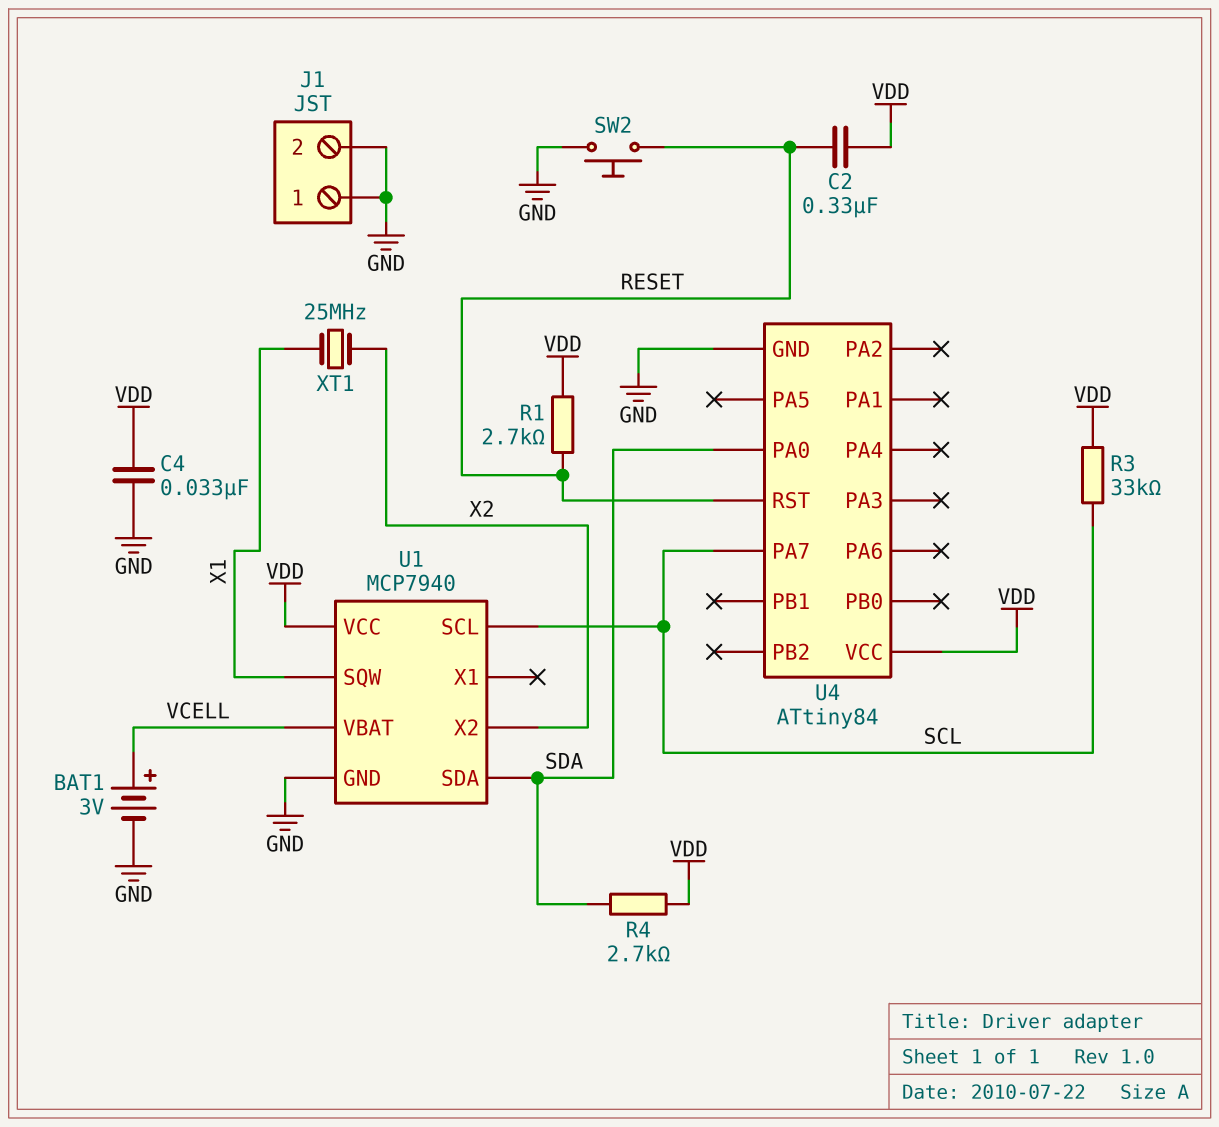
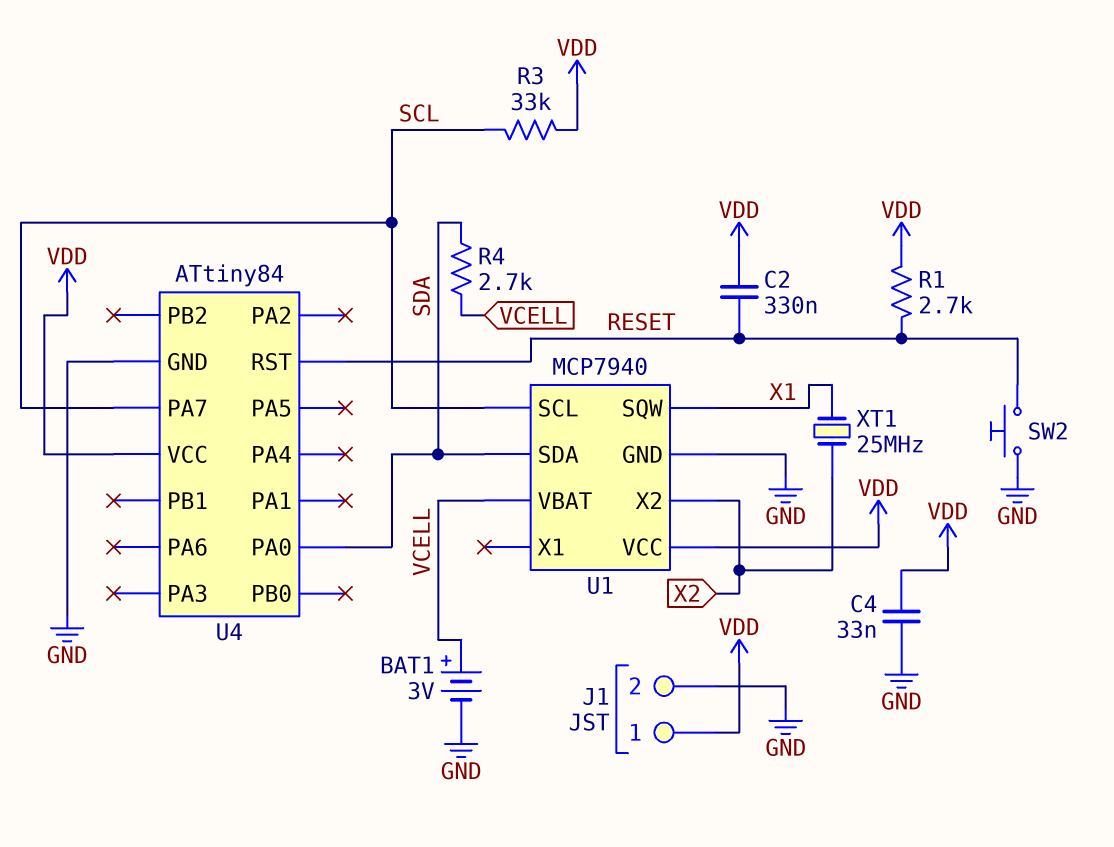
J1 pin 1: GND -> VDD
R4: 2.7k (SDA, VDD) -> 2.7k (SDA, VCELL)

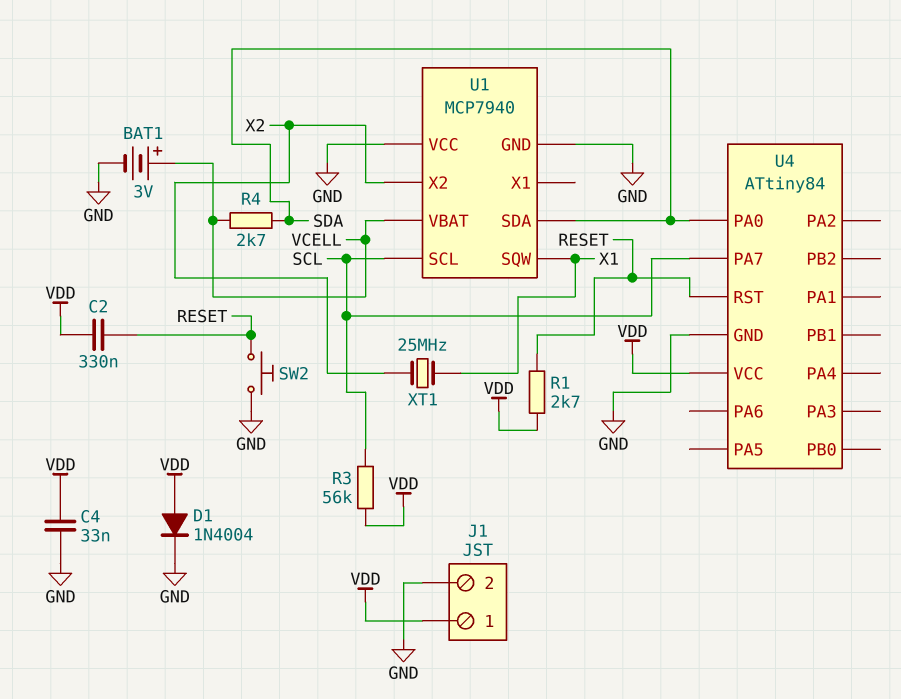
D1: none -> diode 1N4004 (A VDD, K GND)
R3: 33k (SCL, VDD) -> 56k (SCL, VDD)
U1 pin VCC: VDD -> GND

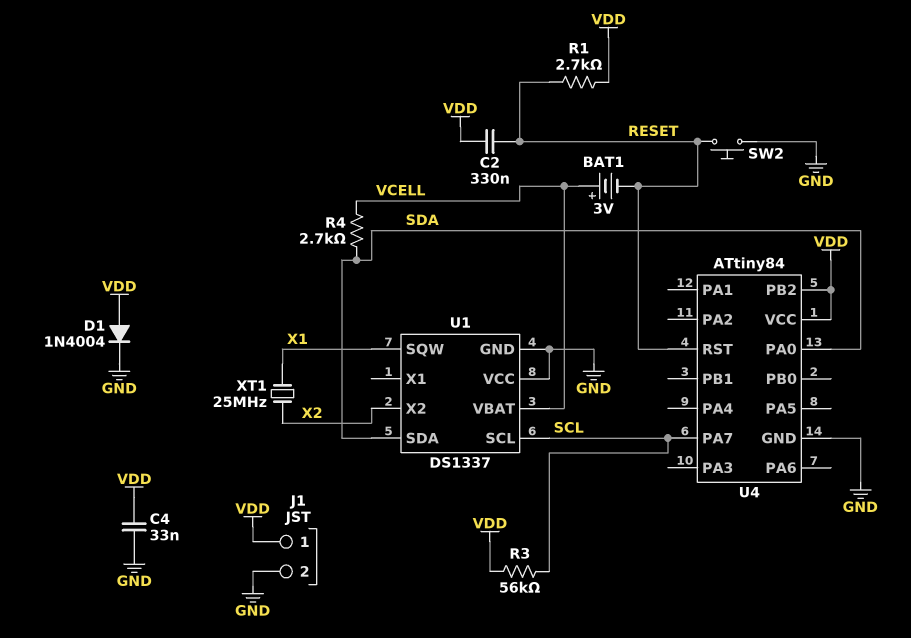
BAT1: 3V (plus VCELL, minus GND) -> 3V (plus VCELL, minus RESET)
U1: MCP7940 -> DS1337
U4 pin PB2: none -> VDD

